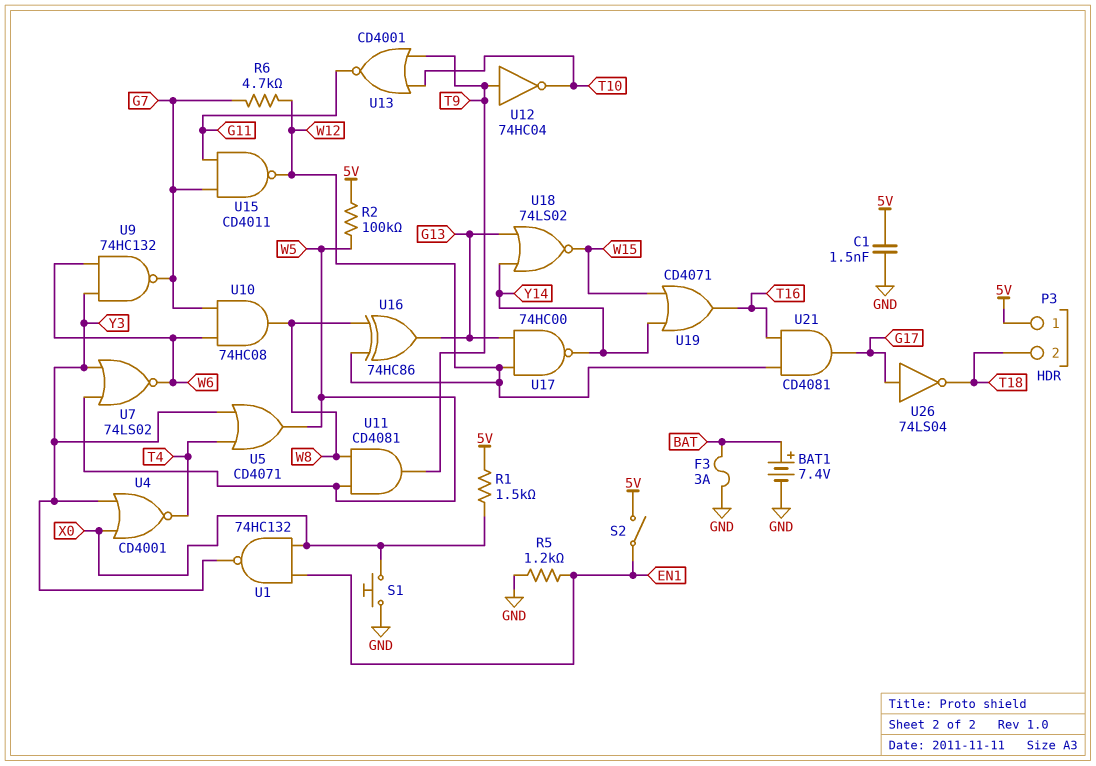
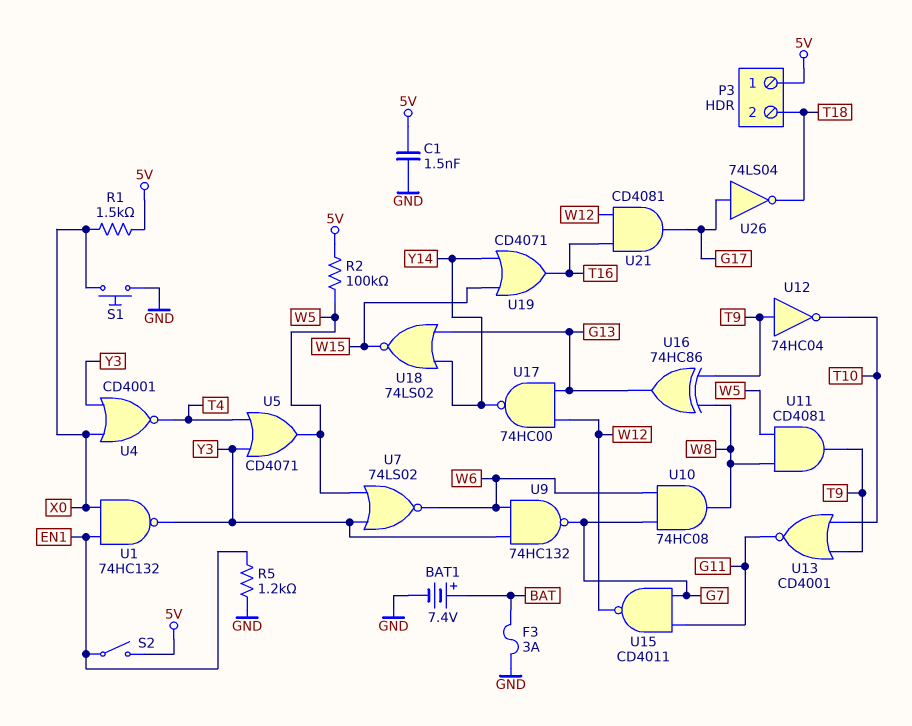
R6: 4.7k (G7, W12) -> none
U16: XOR 74HC86 (in W8, in W12, out G13) -> XOR 74HC86 (in T9, in W8, out G13)

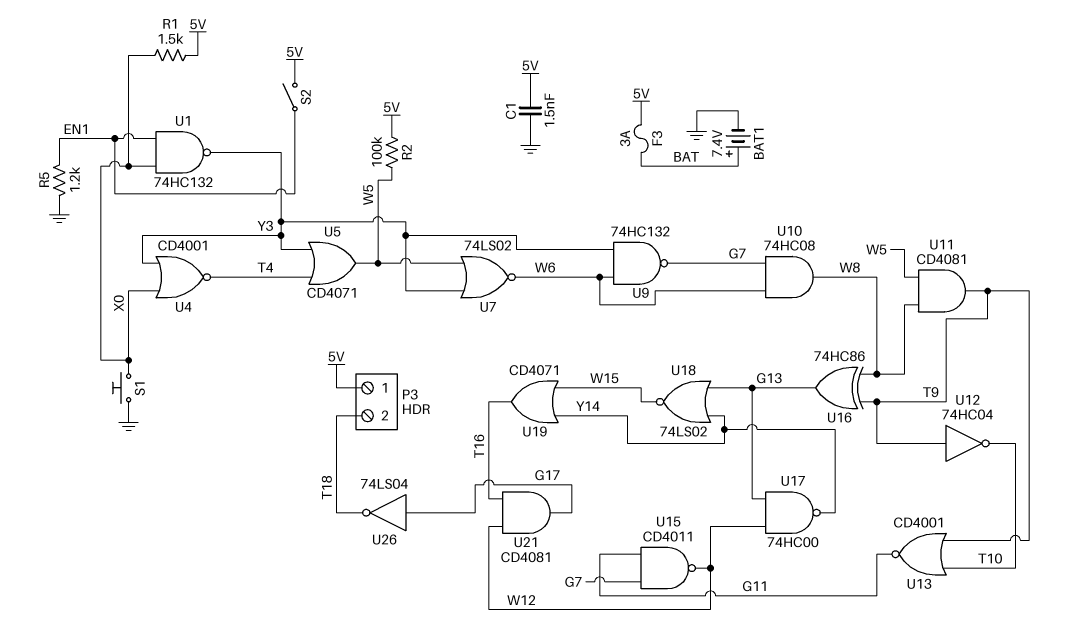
F3: 3A (BAT, GND) -> 3A (5V, BAT)

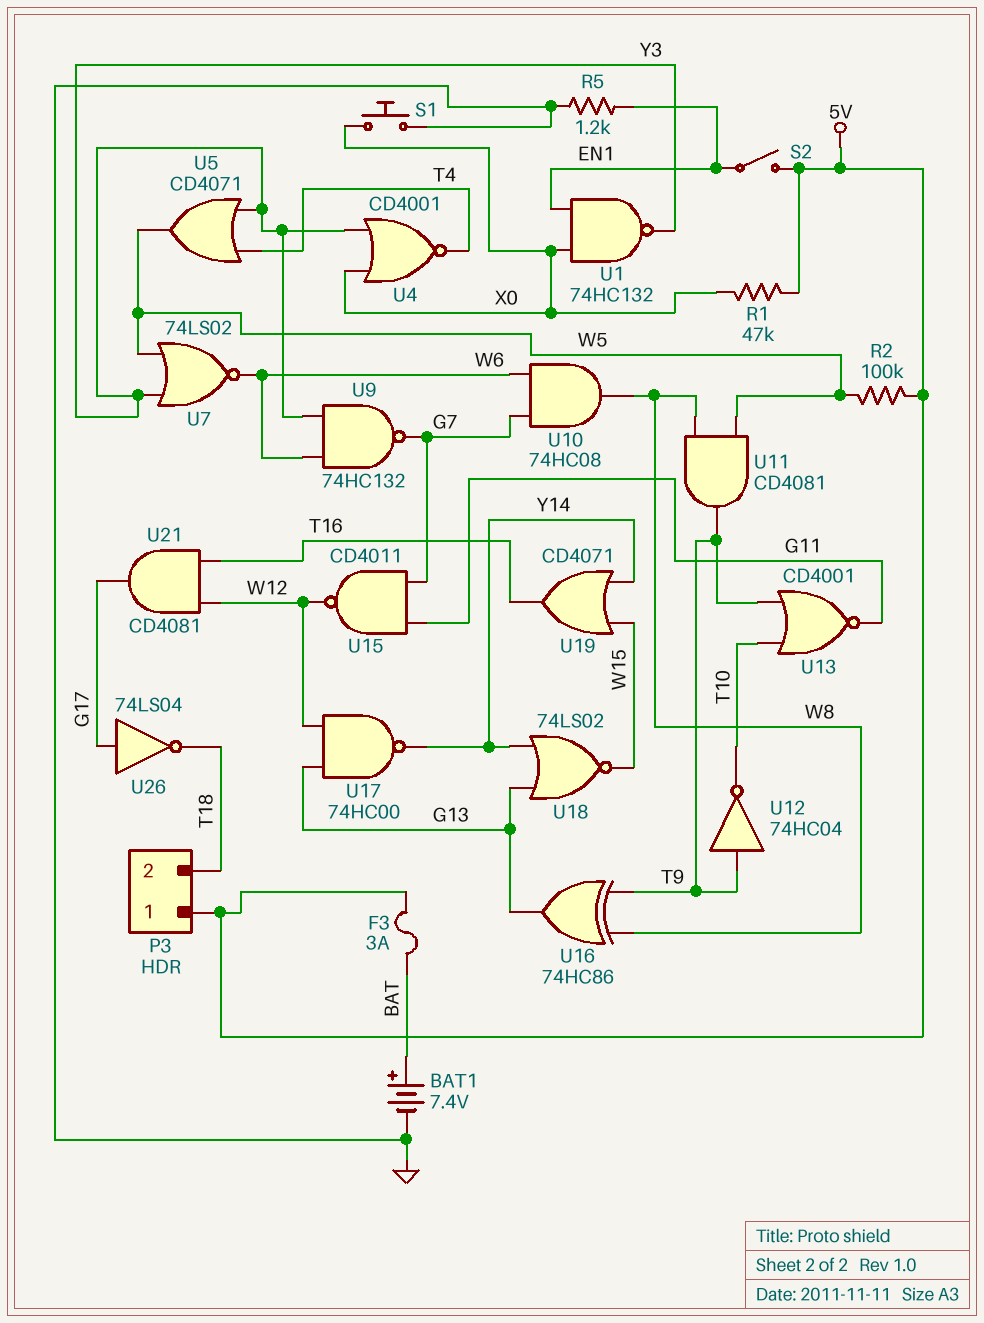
C1: 1.5nF (5V, GND) -> none
R1: 1.5k (5V, X0) -> 47k (5V, X0)

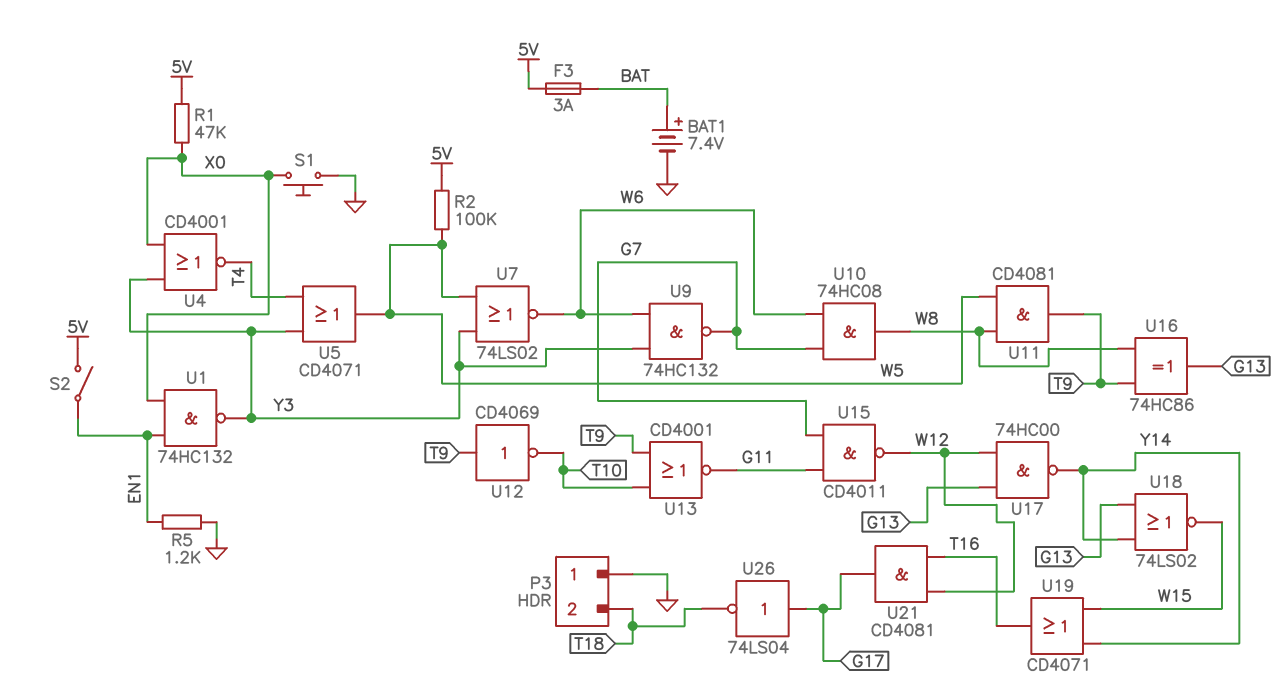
P3 pin 1: 5V -> GND
U12: NOT 74HC04 (in T9, out T10) -> NOT CD4069 (in T9, out T10)

